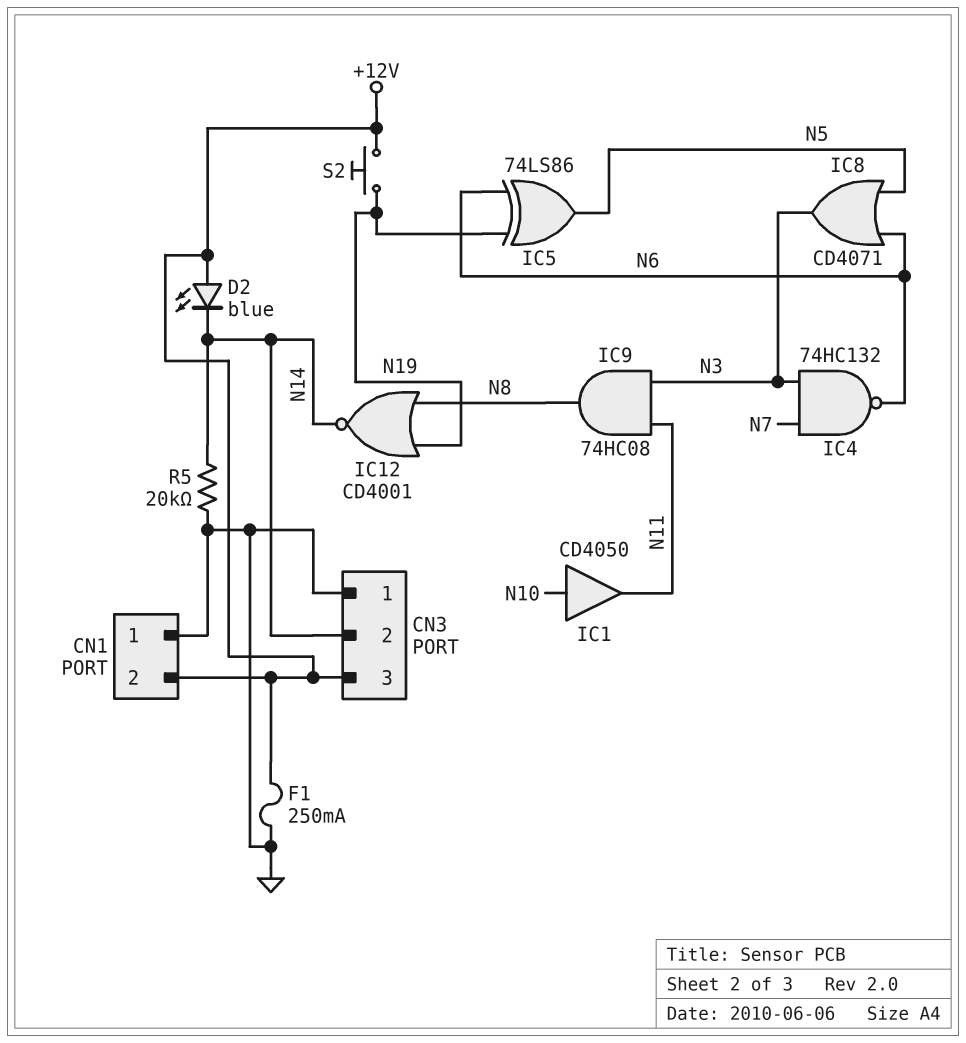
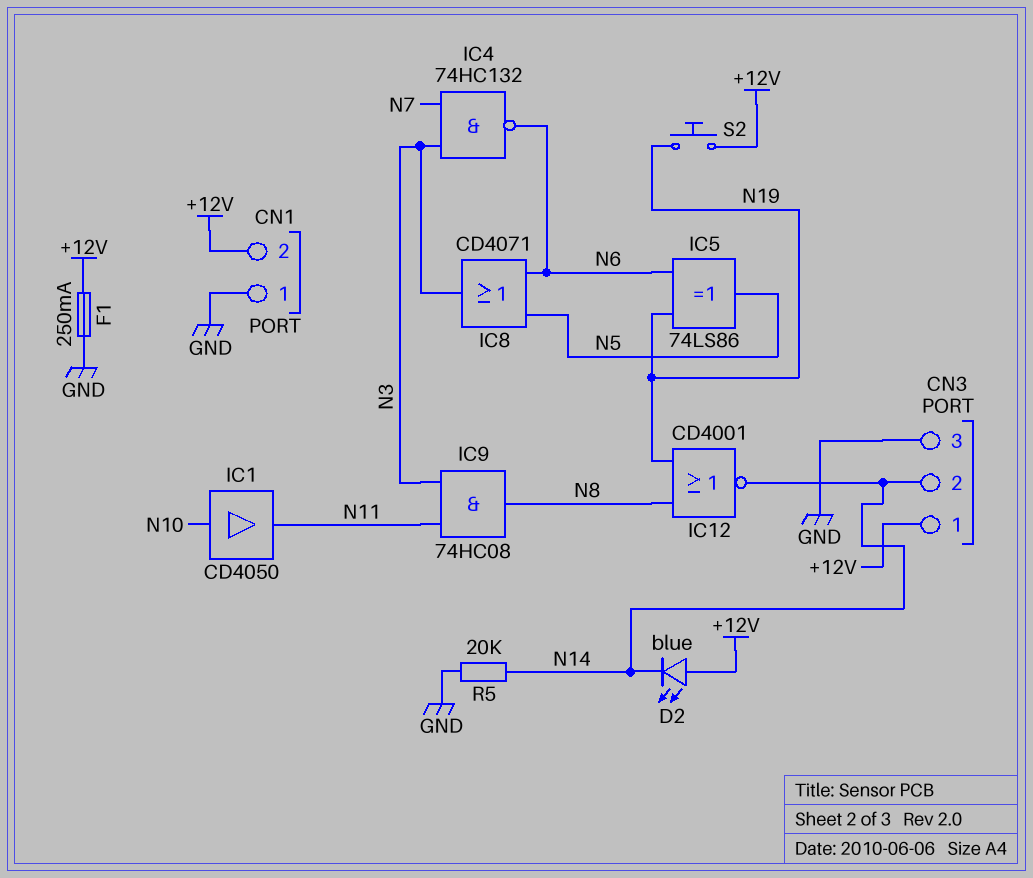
CN3 pin 1: GND -> +12V
CN3 pin 3: +12V -> GND

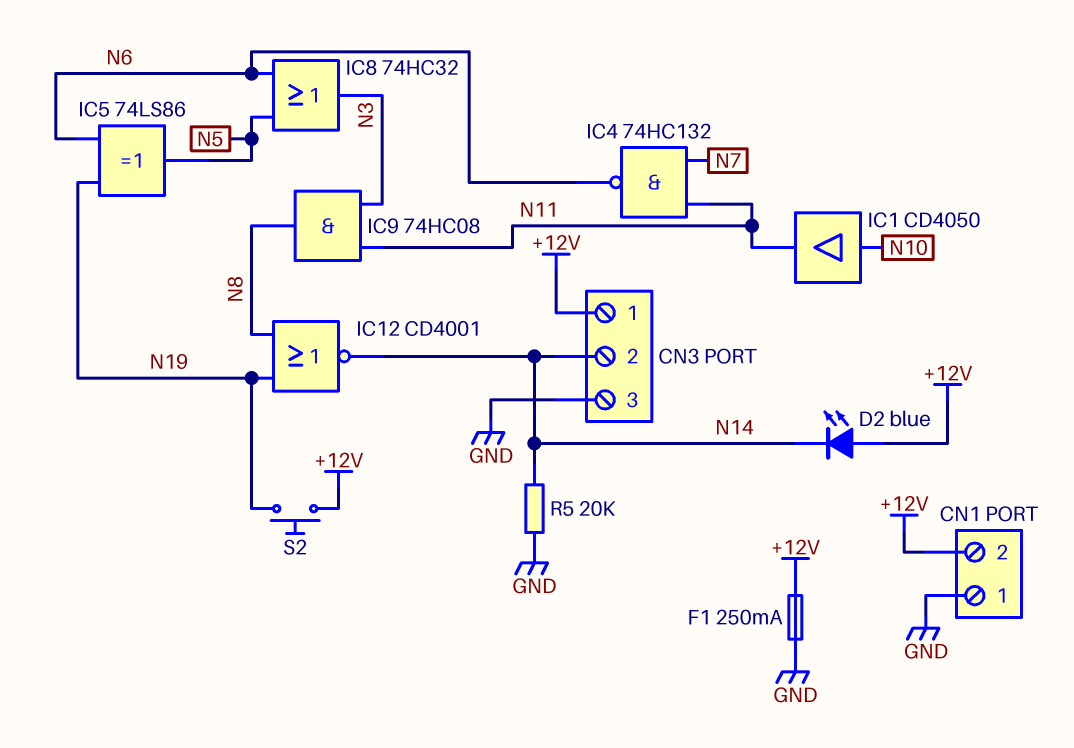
IC4: NAND 74HC132 (in N3, in N7, out N6) -> NAND 74HC132 (in N7, in N11, out N6)
IC8: OR CD4071 (in N5, in N6, out N3) -> OR 74HC32 (in N5, in N6, out N3)

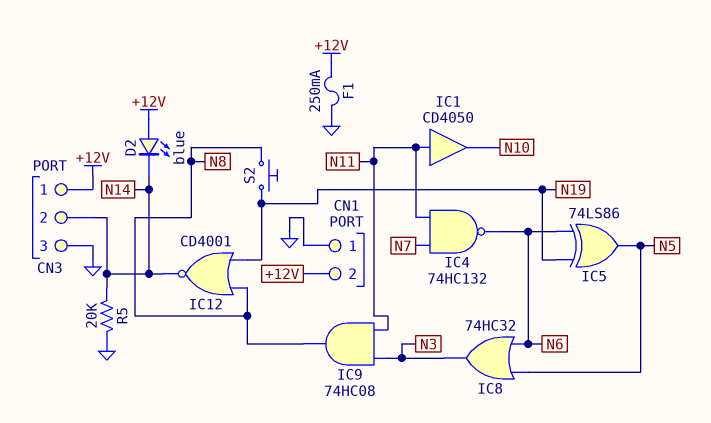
IC1: buffer CD4050 (in N10, out N11) -> buffer CD4050 (in N11, out N10)
S2: button (+12V, N19) -> button (N8, N19)

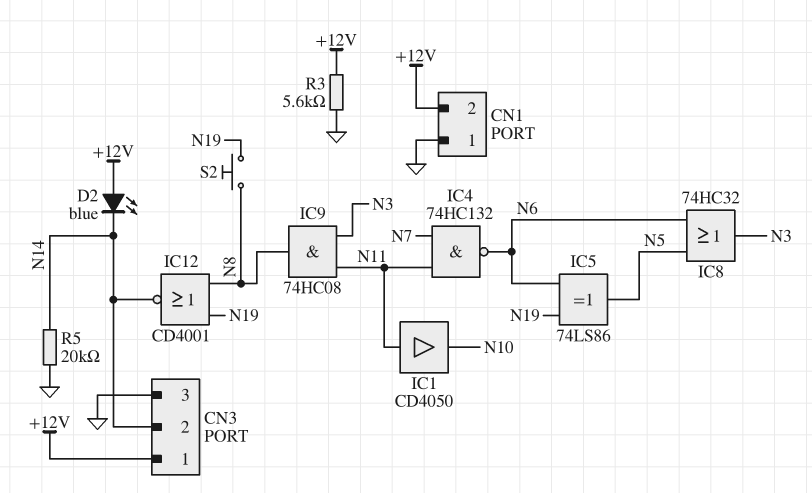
F1: 250mA (+12V, GND) -> none
R3: none -> 5.6k (+12V, GND)

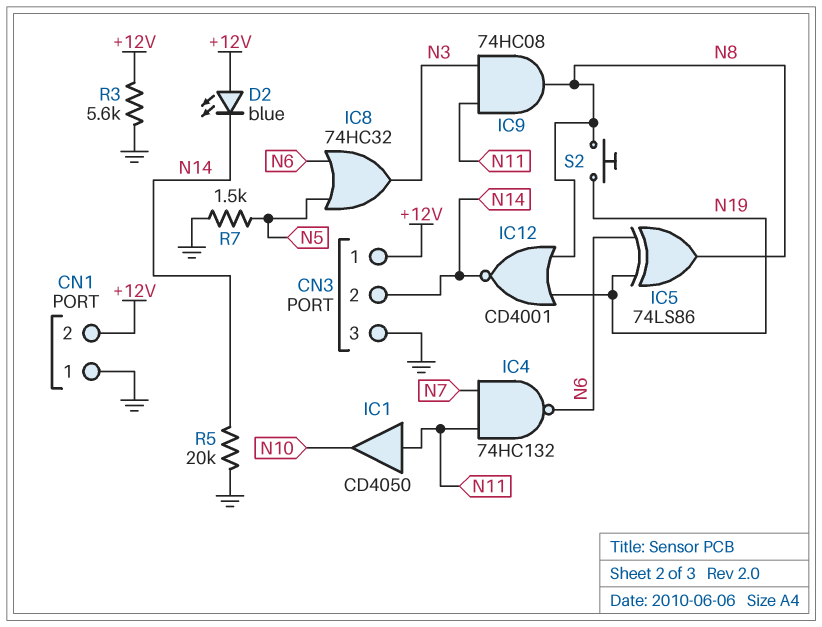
IC5: XOR 74LS86 (in N6, in N19, out N5) -> XOR 74LS86 (in N6, in N19, out N8)
R7: none -> 1.5k (GND, N5)

